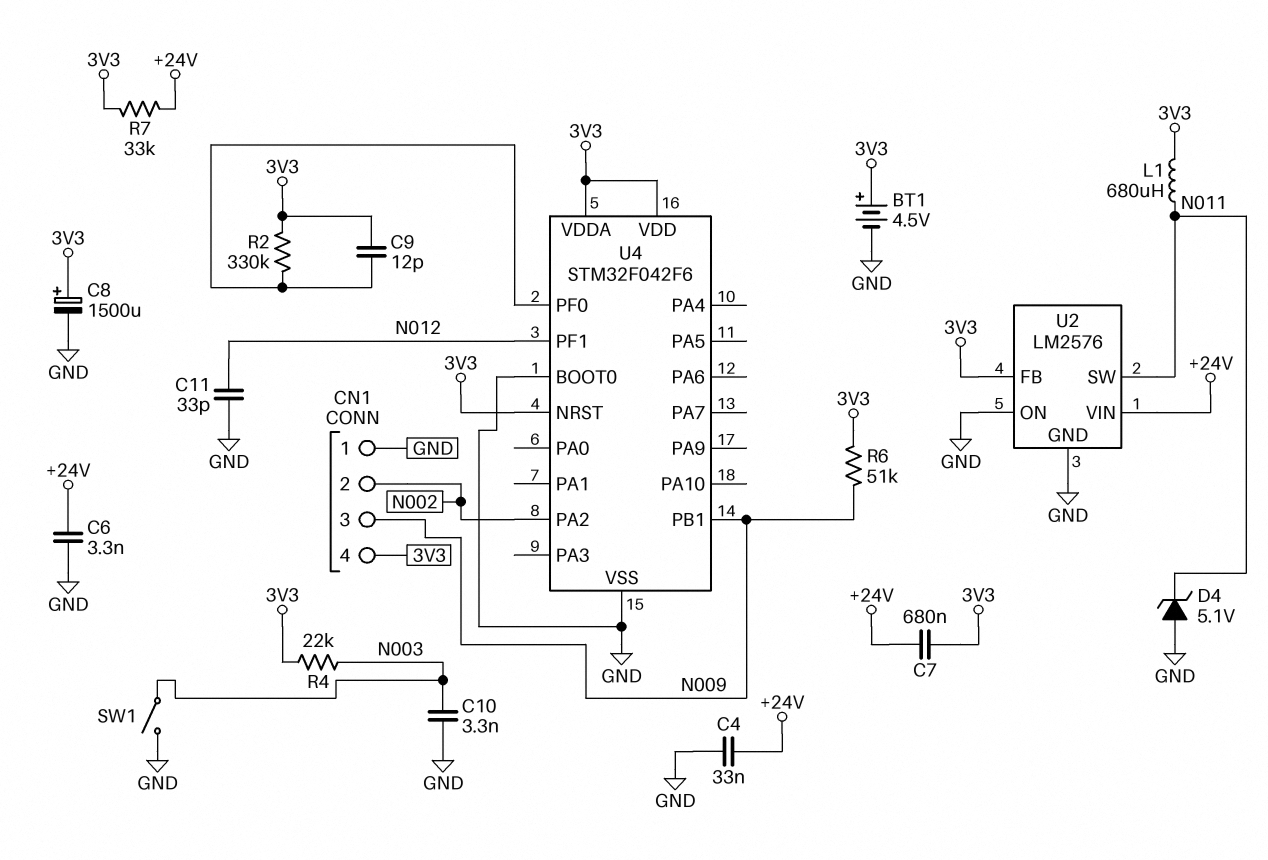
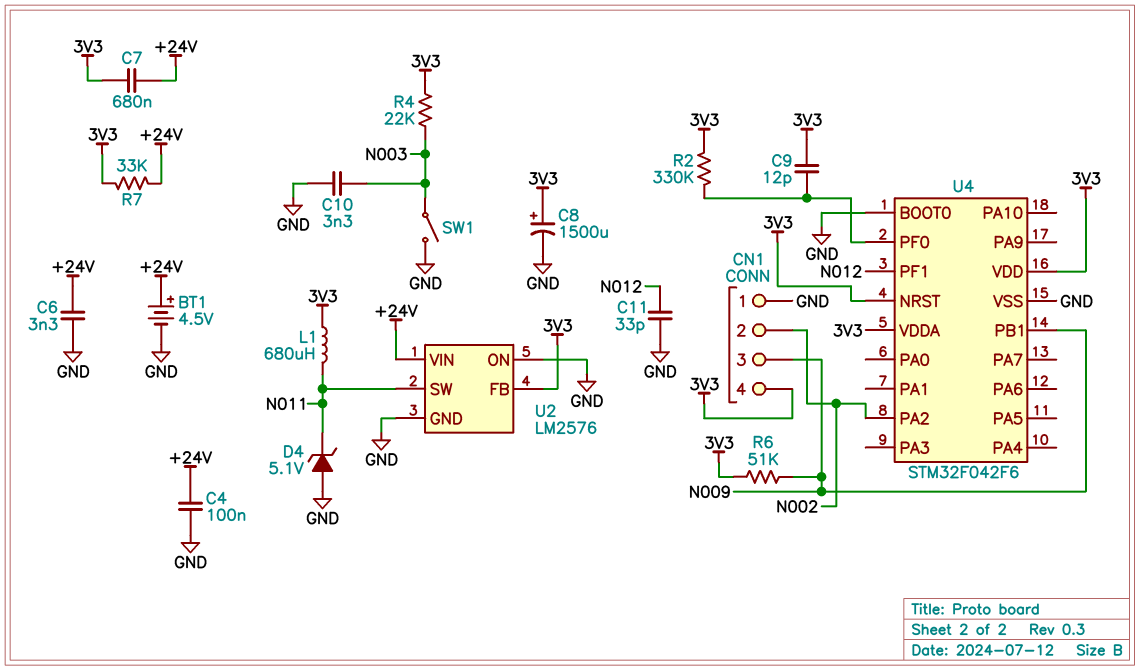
BT1: 4.5V (plus 3V3, minus GND) -> 4.5V (plus +24V, minus GND)
C4: 33nF (+24V, GND) -> 100nF (+24V, GND)

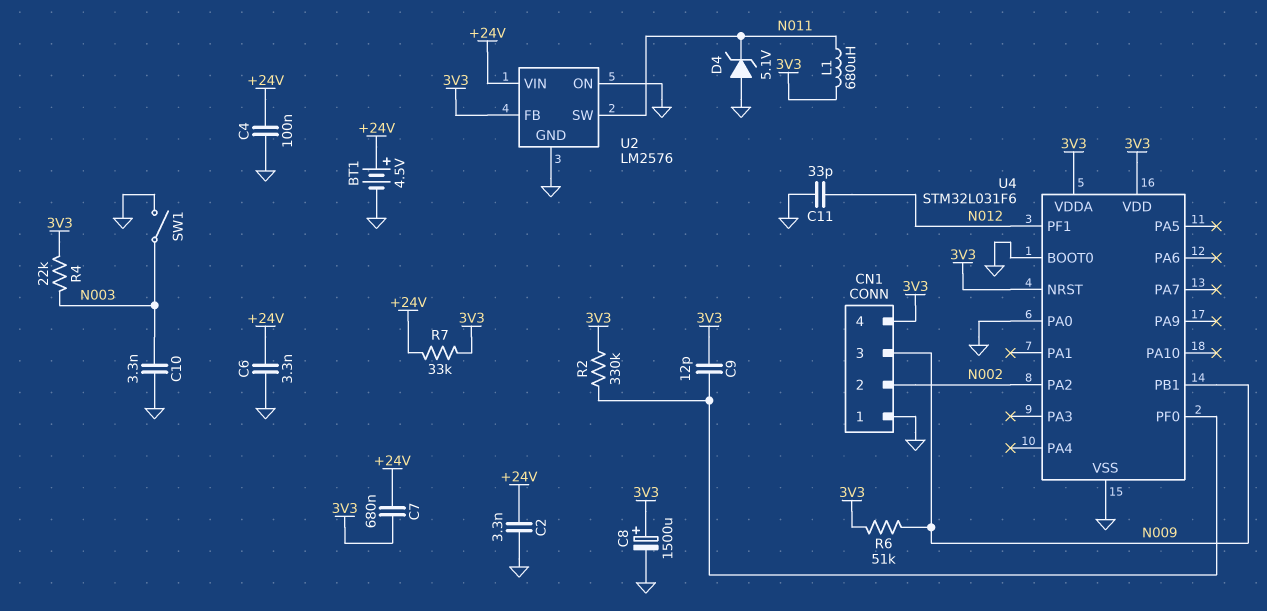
C2: none -> 3.3nF (+24V, GND)
U4: STM32F042F6 -> STM32L031F6
U4 pin PA0: none -> GND

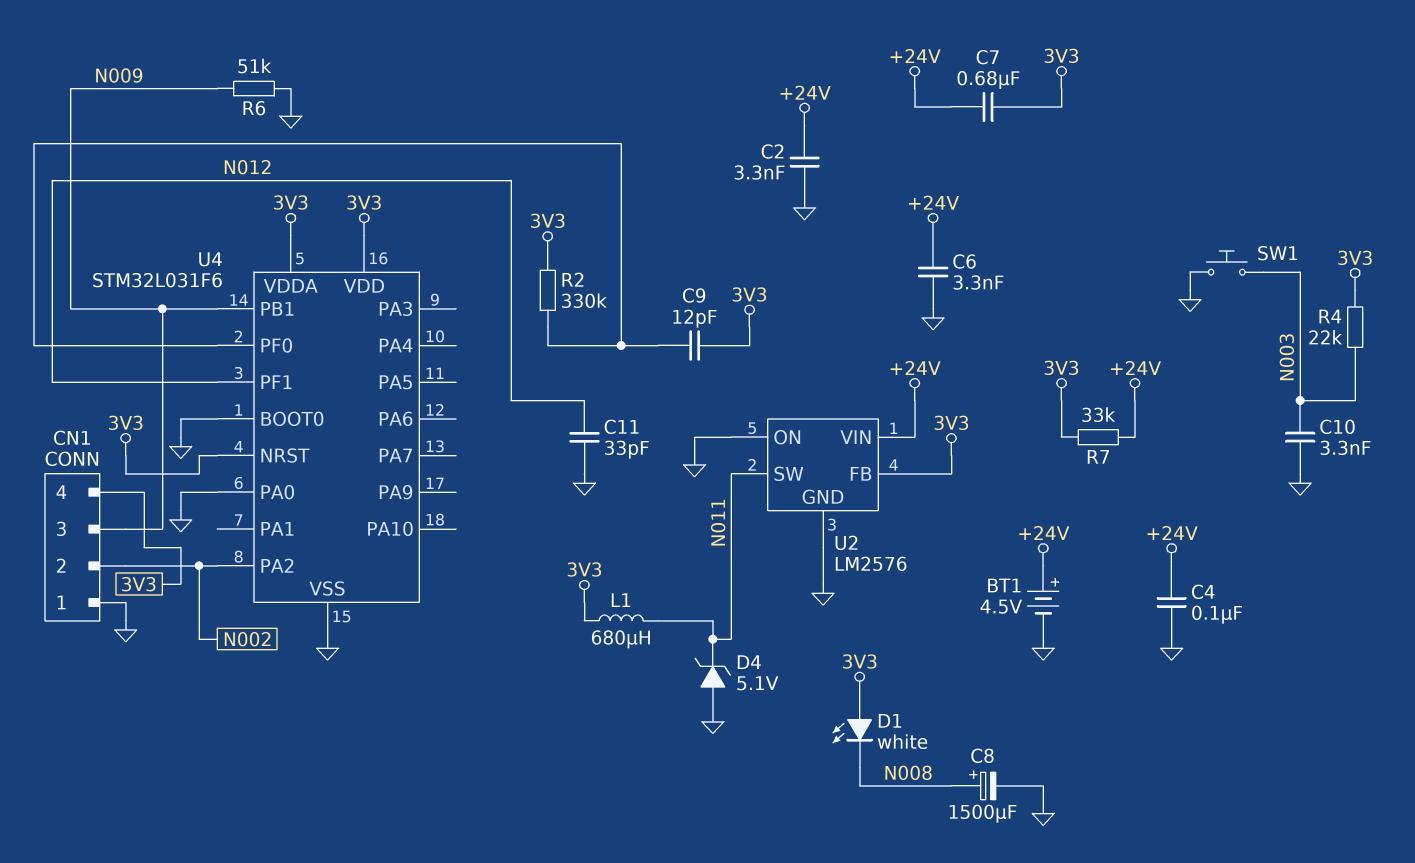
C8: 1500uF (plus 3V3, minus GND) -> 1500uF (plus N008, minus GND)
D1: none -> LED white (A 3V3, K N008)
R6: 51k (3V3, N009) -> 51k (GND, N009)
SW1: switch (GND, N003) -> button (GND, N003)

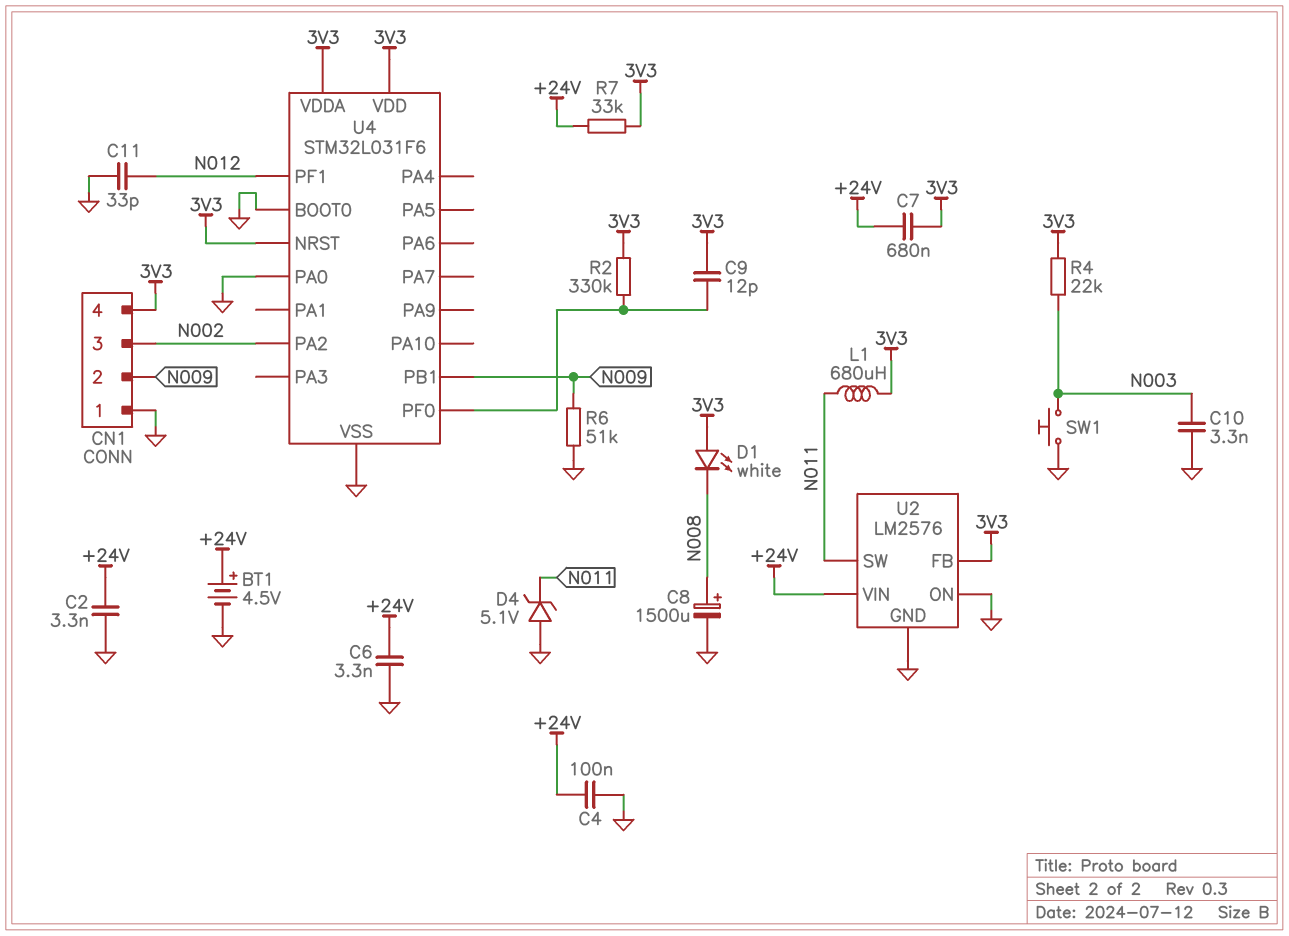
CN1 pin 2: N002 -> N009
CN1 pin 3: N009 -> N002

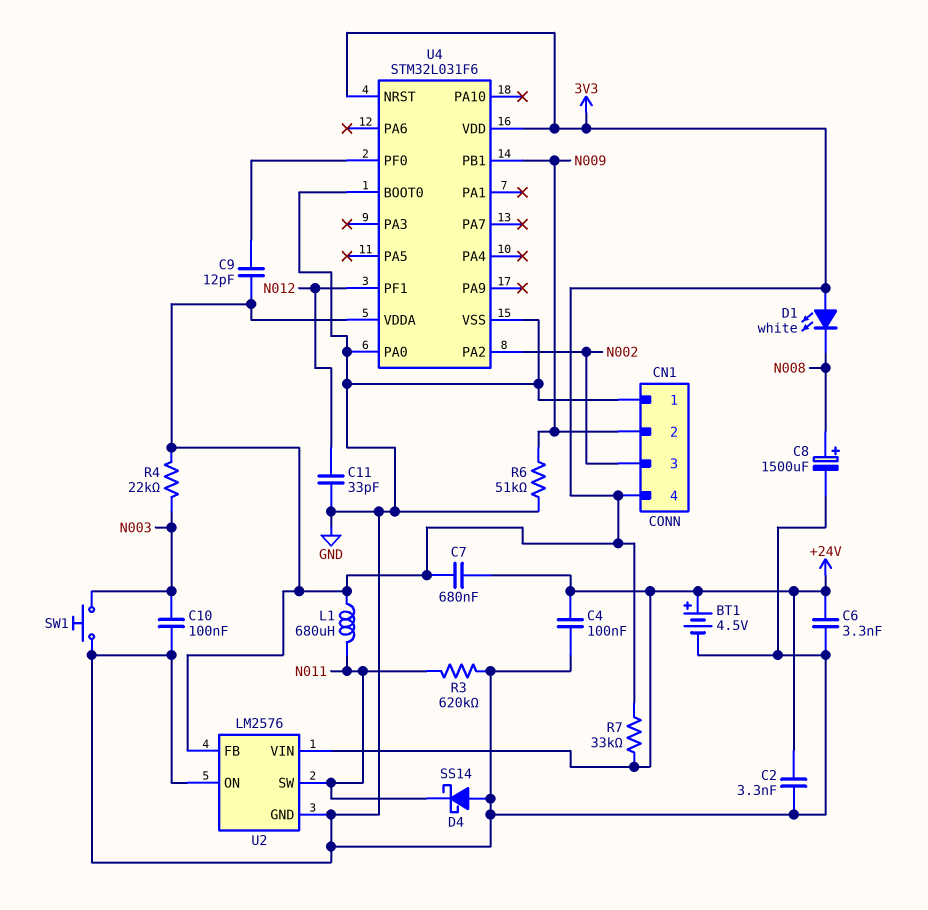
C10: 3.3nF (GND, N003) -> 100nF (GND, N003)
D4: zener 5.1V (A GND, K N011) -> schottky SS14 (A GND, K N011)
R2: 330k (3V3, U4/PF0) -> none
R3: none -> 620k (GND, N011)

